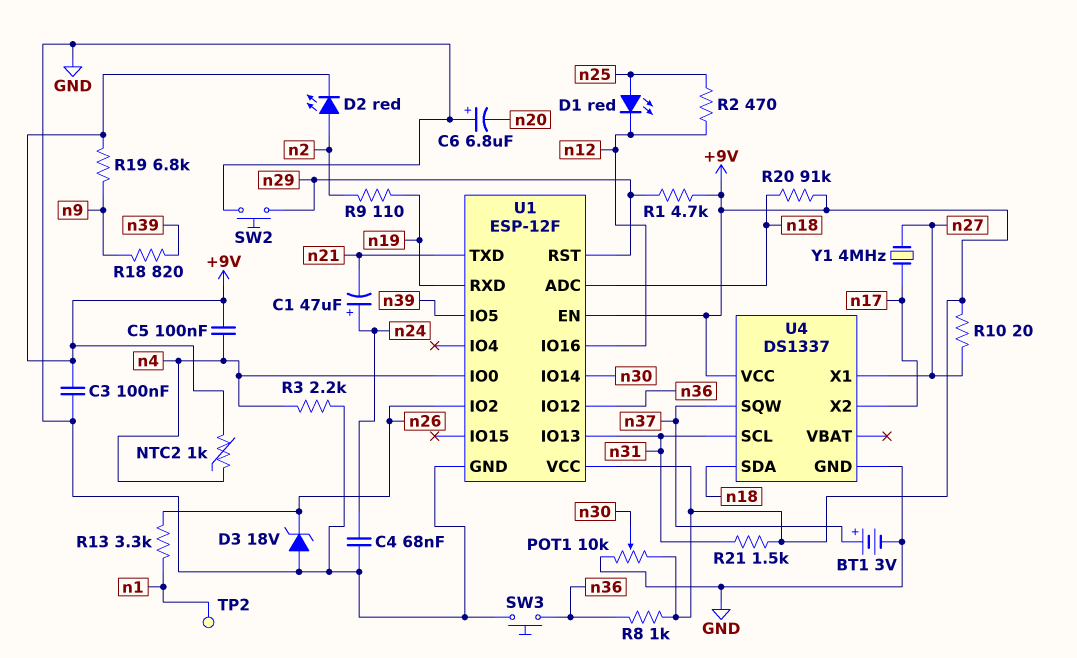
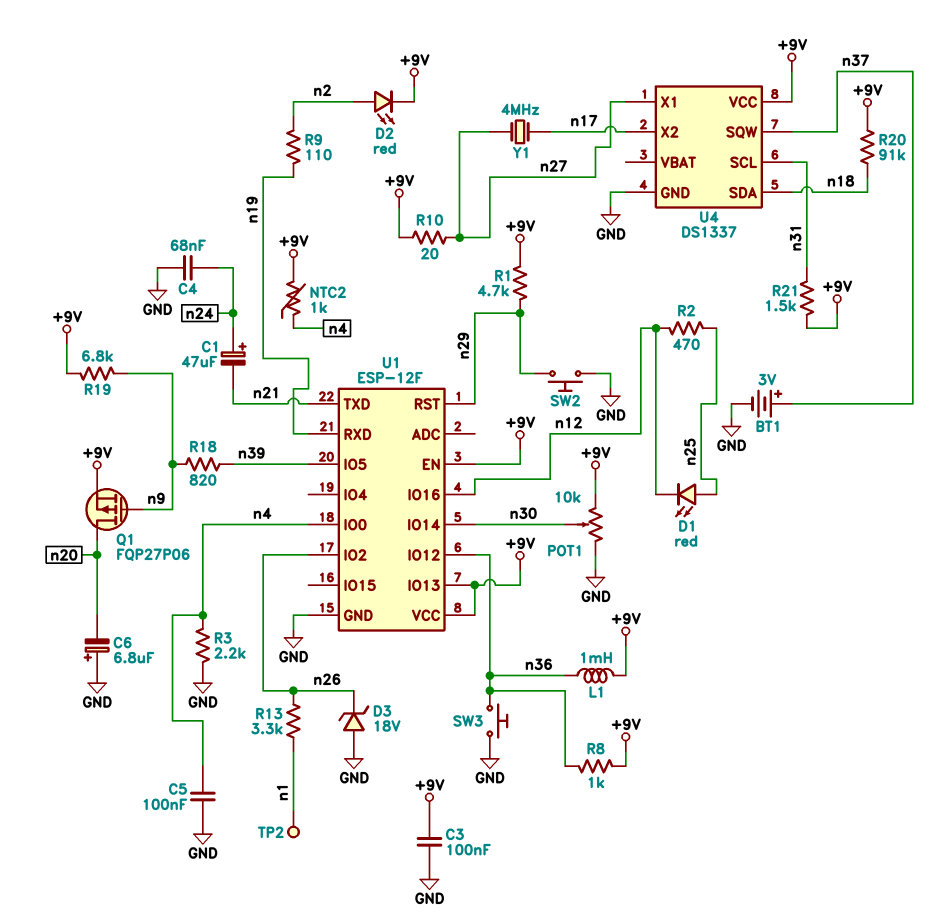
C5: 100nF (+9V, n4) -> 100nF (GND, n4)
L1: none -> 1mH (+9V, n36)
Q1: none -> PMOS FQP27P06 (G n9, D n20, S +9V)
U1 pin ADC: n18 -> none
U1 pin IO13: n31 -> +9V

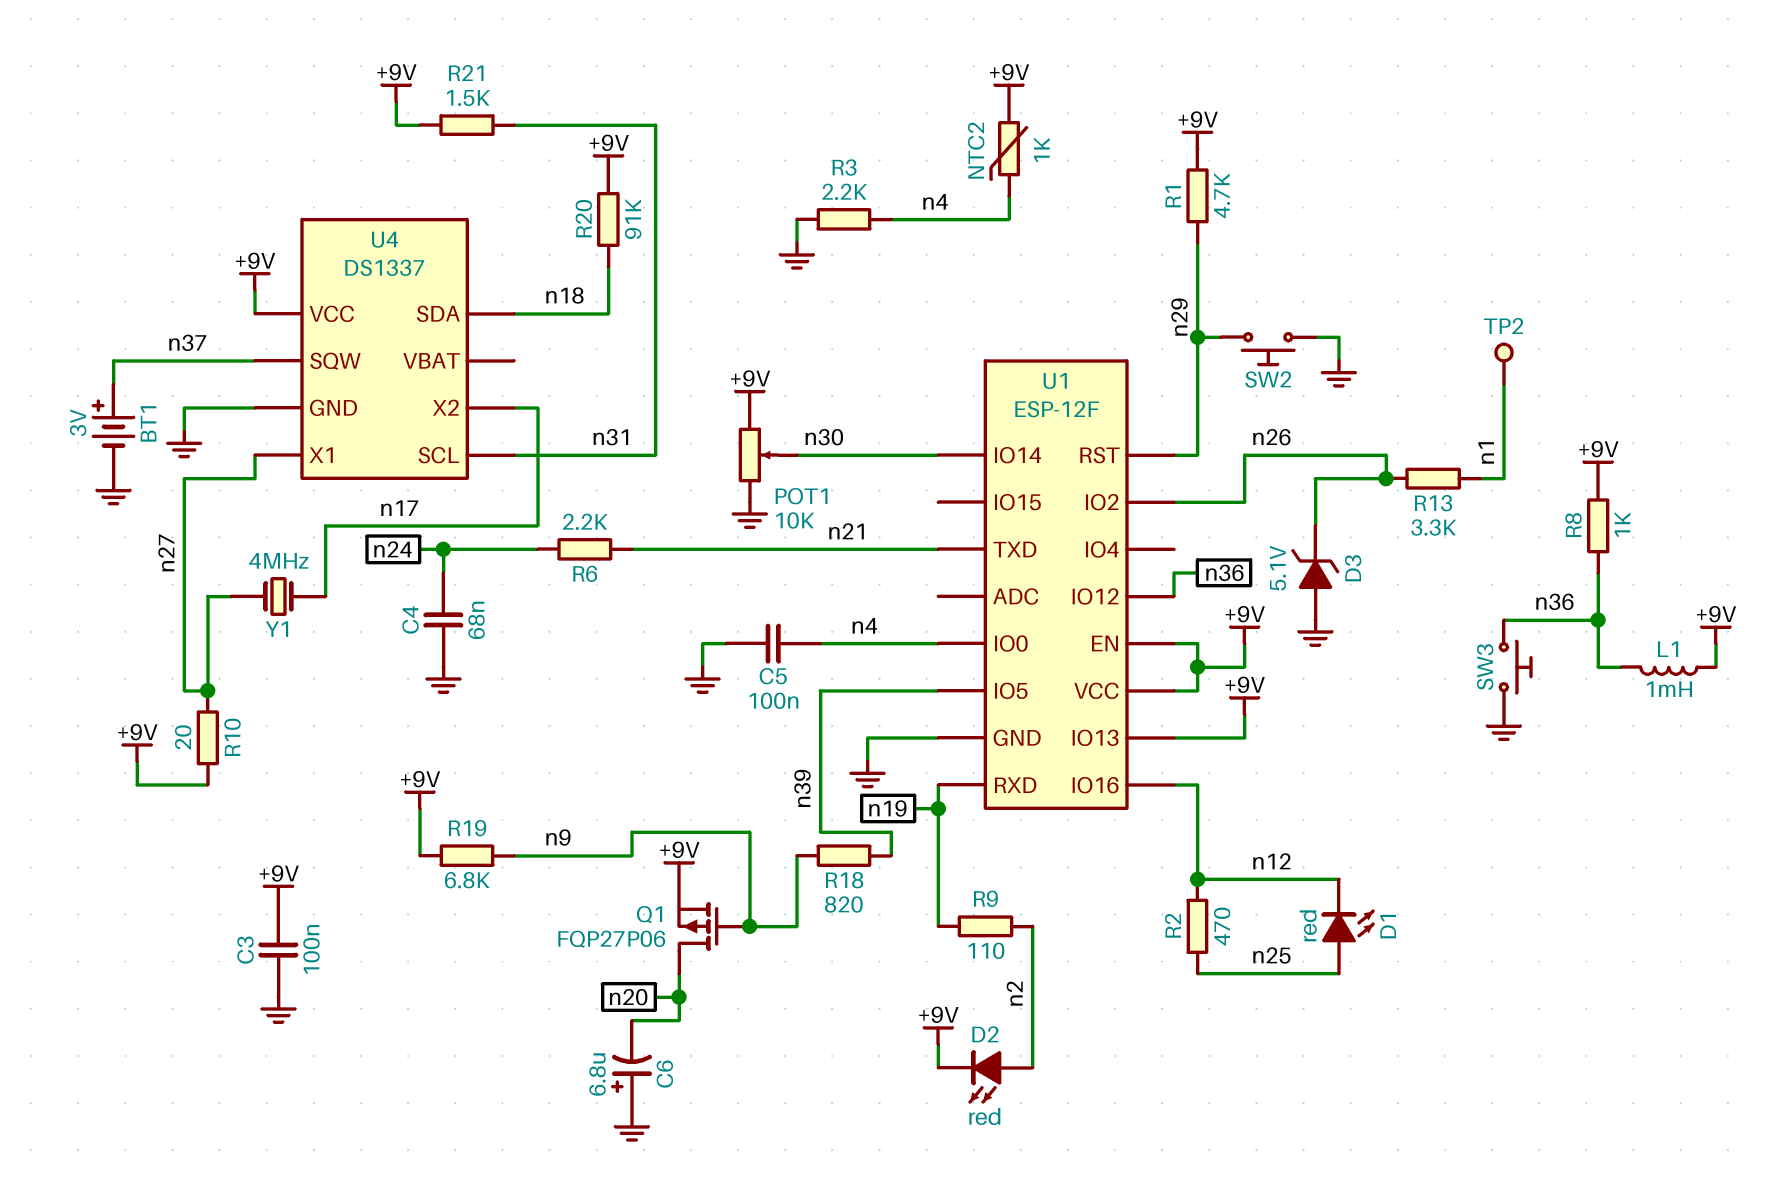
C1: 47uF (plus n24, minus n21) -> none
D3: zener 18V (A GND, K n26) -> zener 5.1V (A GND, K n26)
R6: none -> 2.2k (n21, n24)

